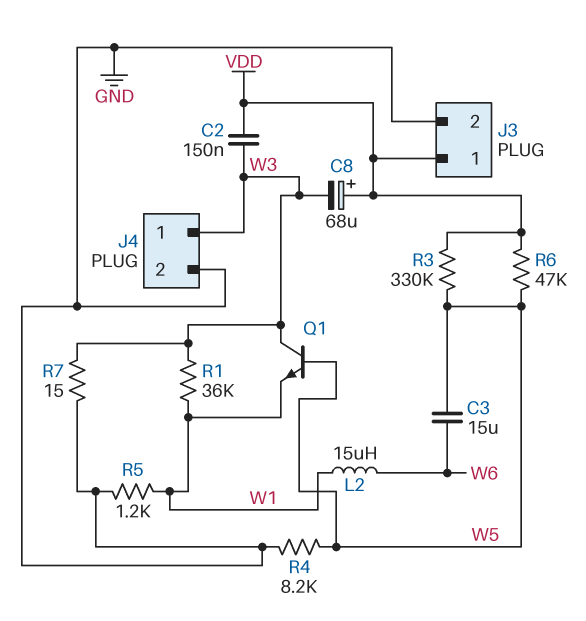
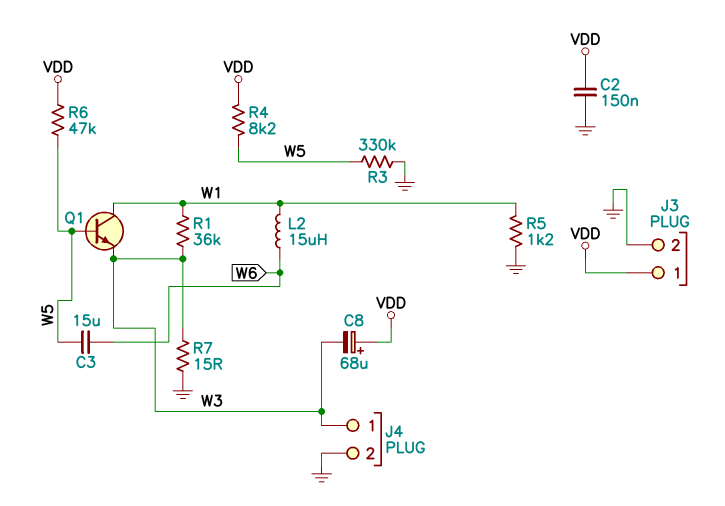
C2: 150nF (VDD, W3) -> 150nF (GND, VDD)
Q1: NPN (B W5, C W3, E W1) -> NPN (B W5, C W1, E W3)
R3: 330k (VDD, W5) -> 330k (GND, W5)
R4: 8.2k (GND, W5) -> 8.2k (VDD, W5)

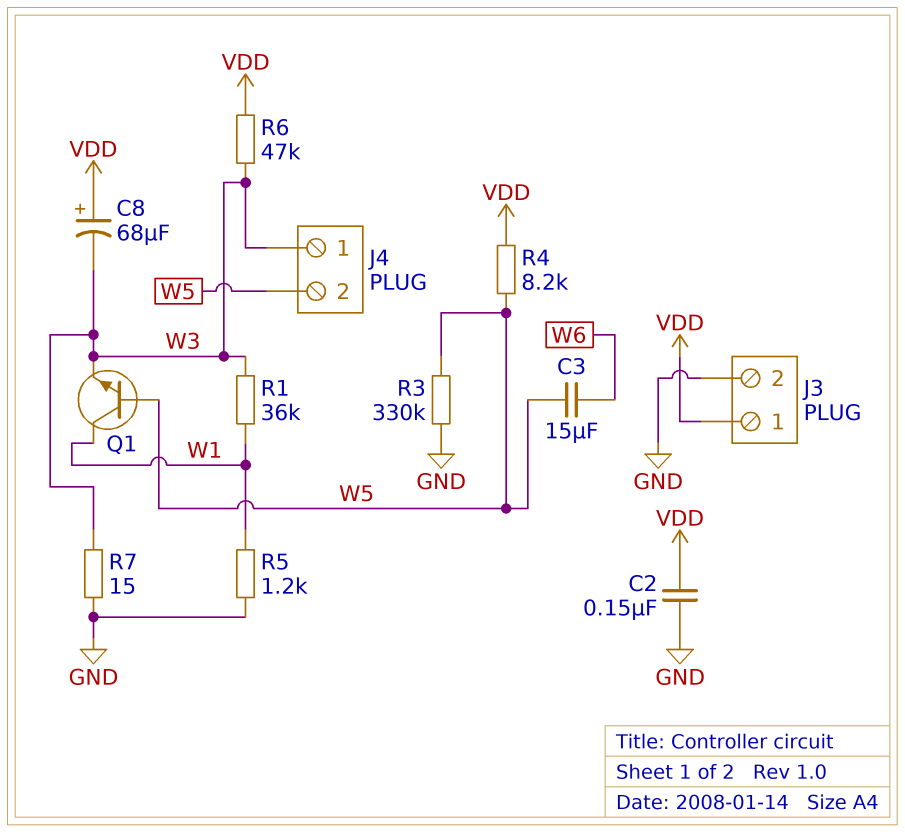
J4 pin 2: GND -> W5
L2: 15uH (W1, W6) -> none
R6: 47k (VDD, W5) -> 47k (VDD, W3)

